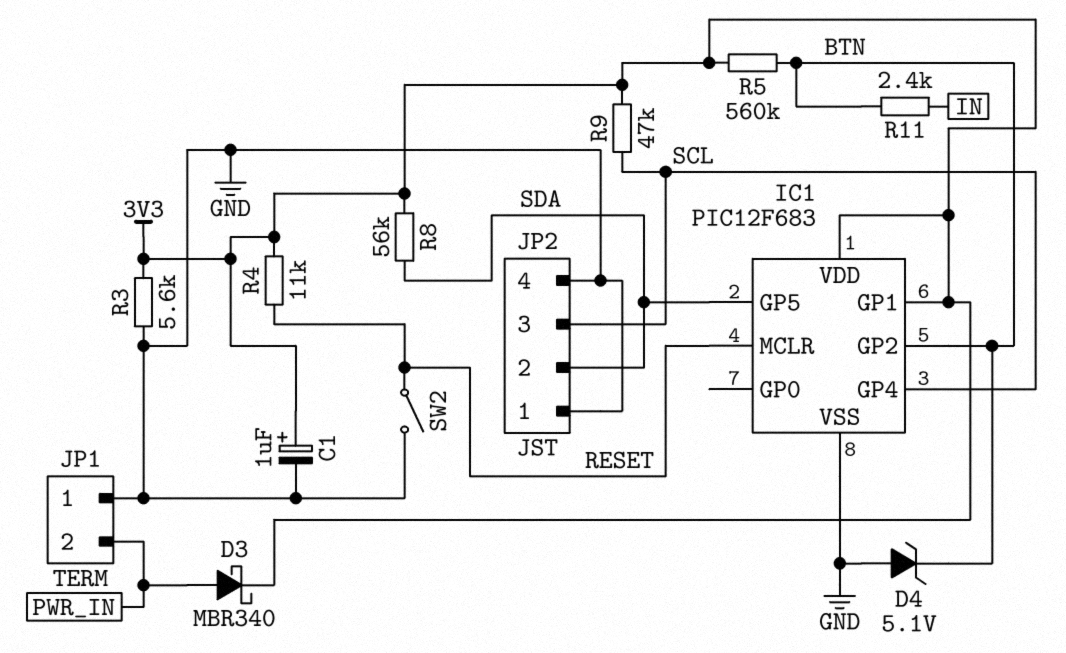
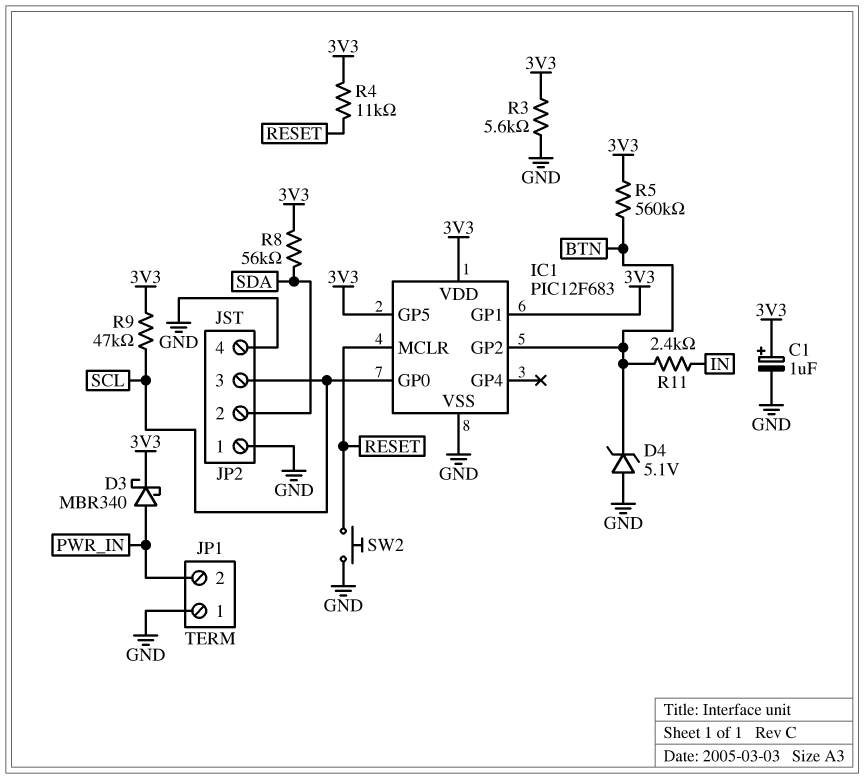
IC1 pin GP0: none -> SCL
IC1 pin GP4: SCL -> none
IC1 pin GP5: SDA -> 3V3
SW2: switch (GND, RESET) -> button (GND, RESET)

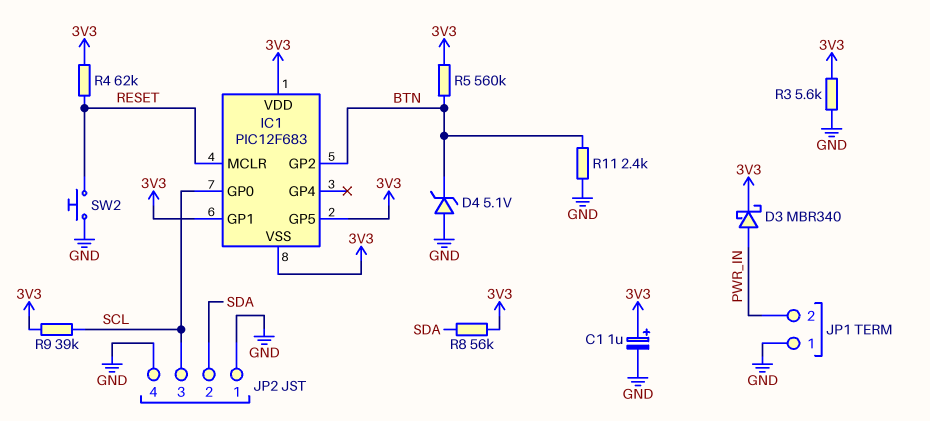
IC1 pin VSS: GND -> 3V3
R4: 11k (3V3, RESET) -> 62k (3V3, RESET)
R9: 47k (3V3, SCL) -> 39k (3V3, SCL)
R11: 2.4k (BTN, IN) -> 2.4k (BTN, GND)

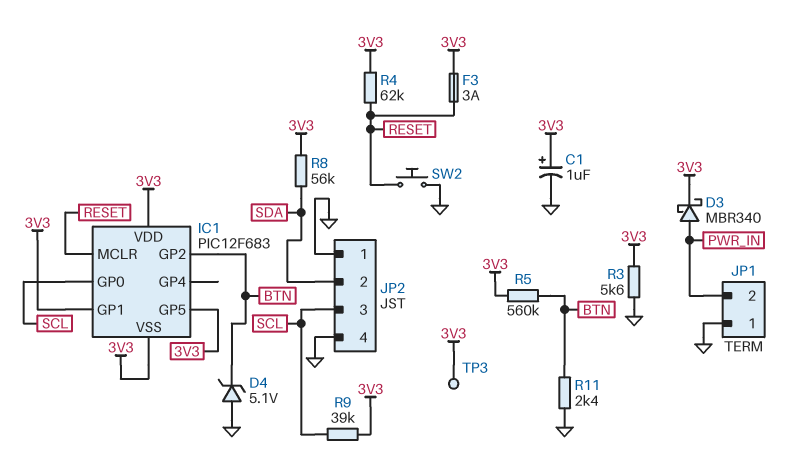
F3: none -> 3A (3V3, RESET)
TP3: none -> test point (3V3)

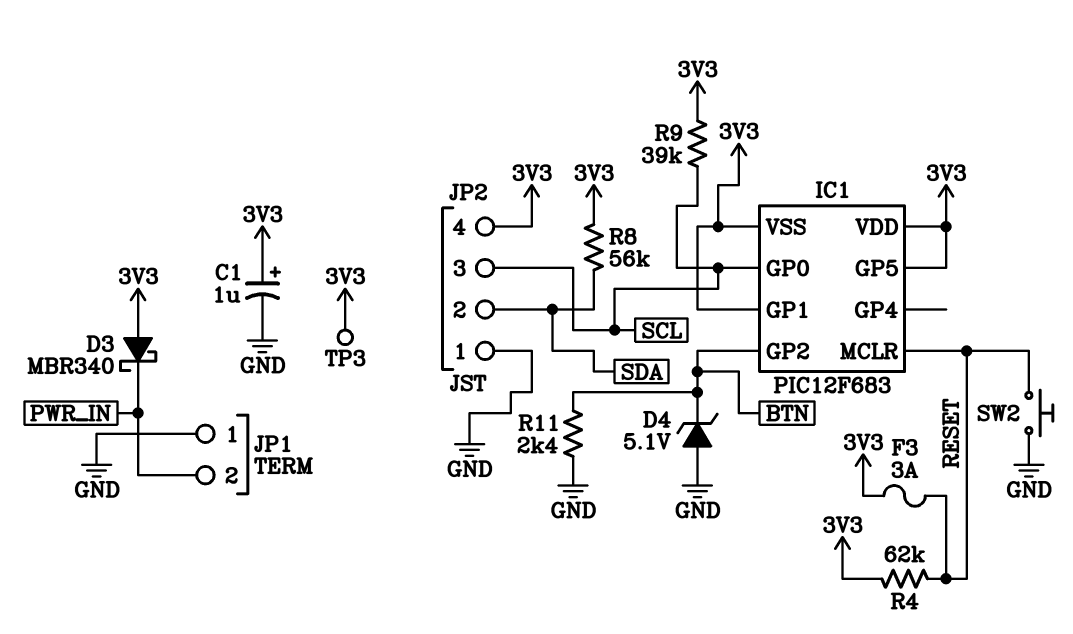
D3: schottky MBR340 (A PWR_IN, K 3V3) -> schottky MBR340 (A 3V3, K PWR_IN)
JP2 pin 4: GND -> 3V3
R3: 5.6k (3V3, GND) -> none
R5: 560k (3V3, BTN) -> none

